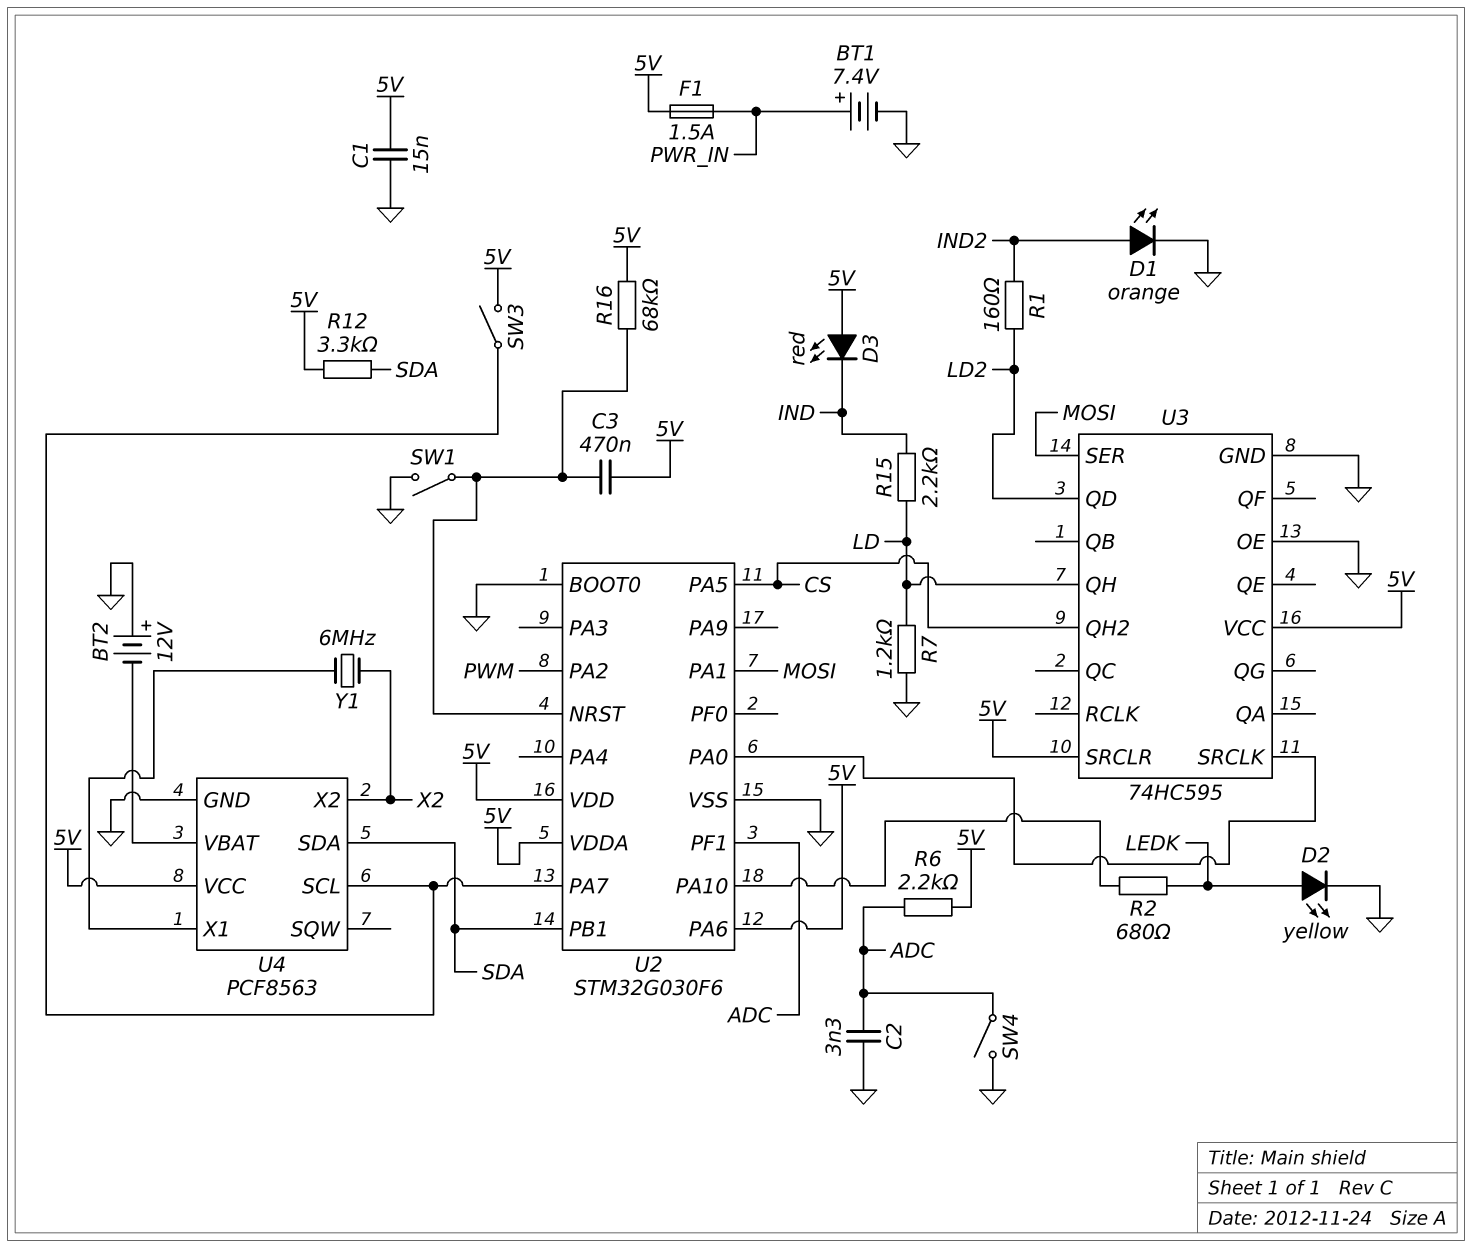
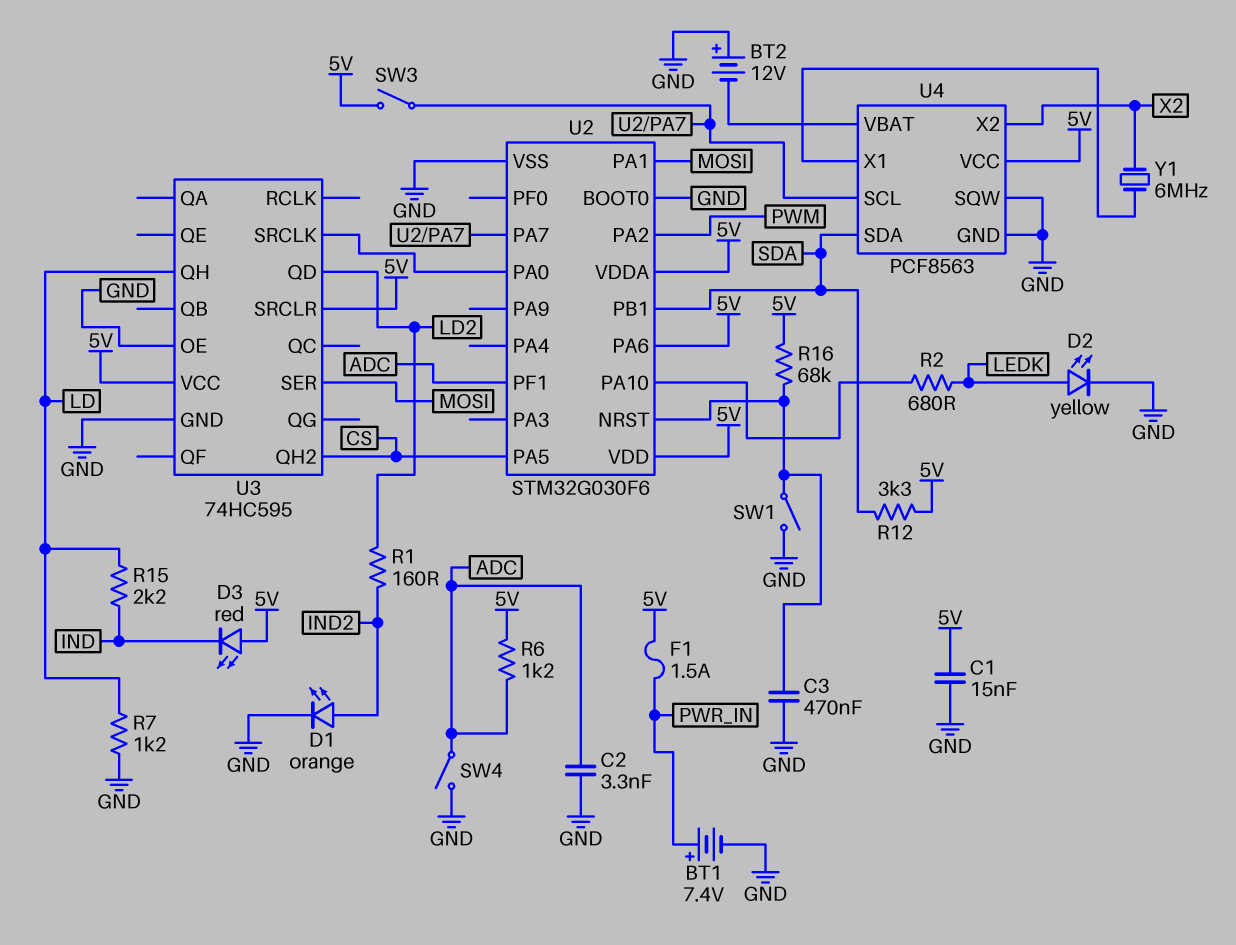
C3: 470nF (5V, U2/NRST) -> 470nF (GND, U2/NRST)
R6: 2.2k (5V, ADC) -> 1.2k (5V, ADC)
U4 pin SQW: none -> GND

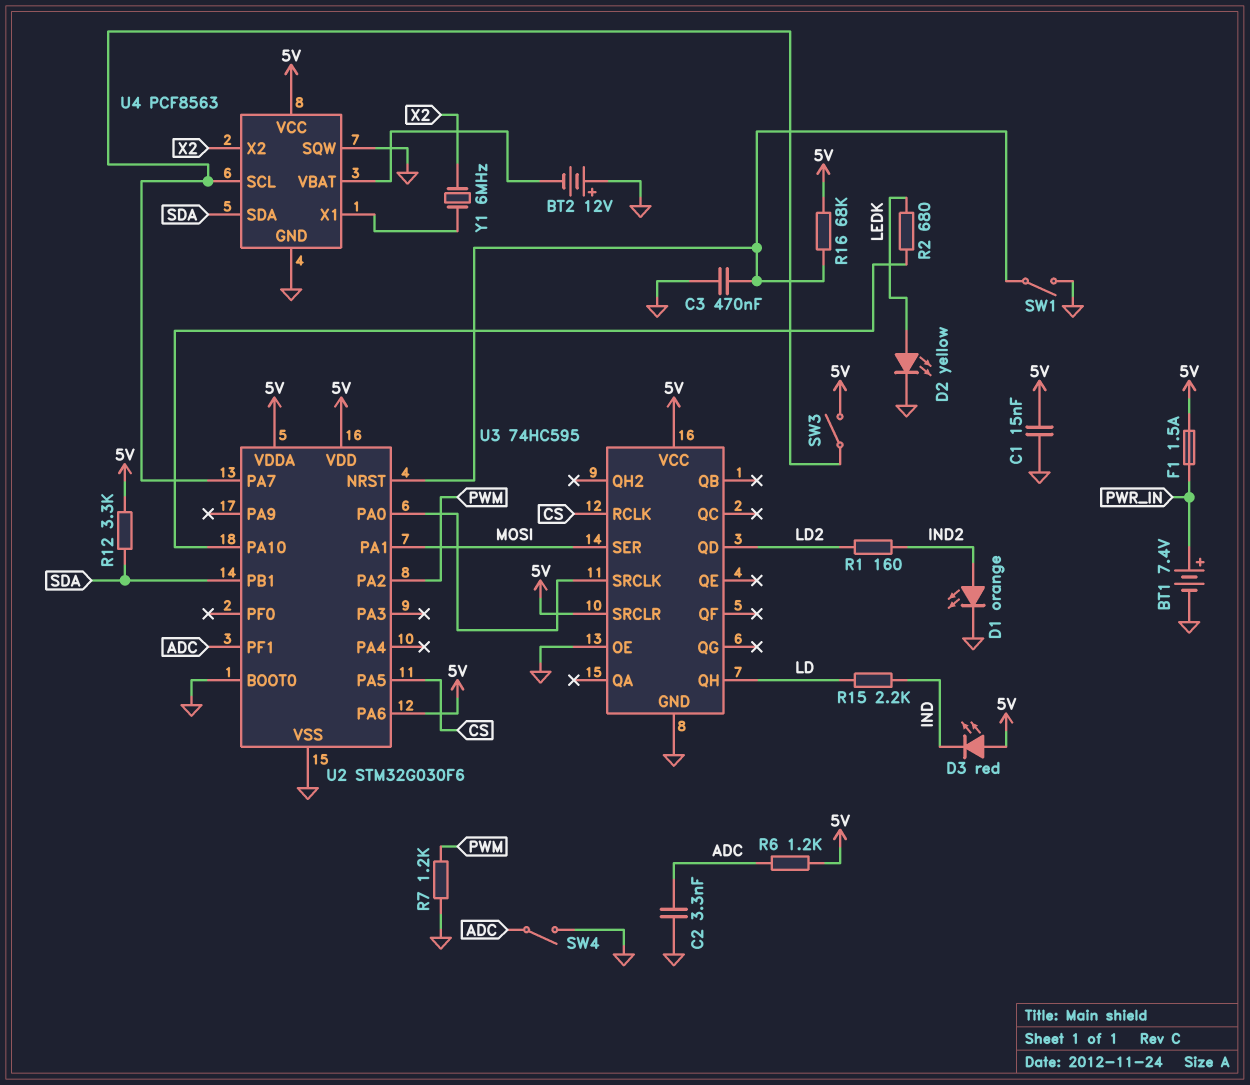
R7: 1.2k (GND, LD) -> 1.2k (GND, PWM)
U3 pin QH2: CS -> none
U3 pin RCLK: none -> CS

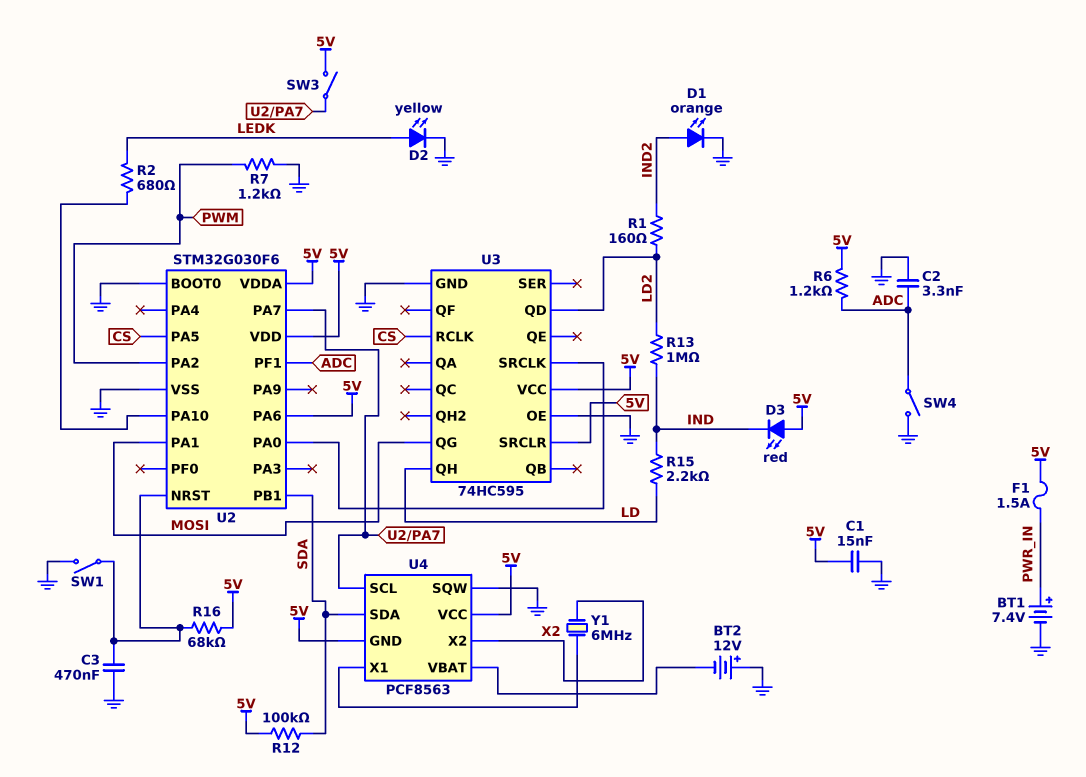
R12: 3.3k (5V, SDA) -> 100k (5V, SDA)
R13: none -> 1M (IND, LD2)
U3 pin QG: none -> MOSI
U3 pin SER: MOSI -> none
U4 pin GND: GND -> 5V

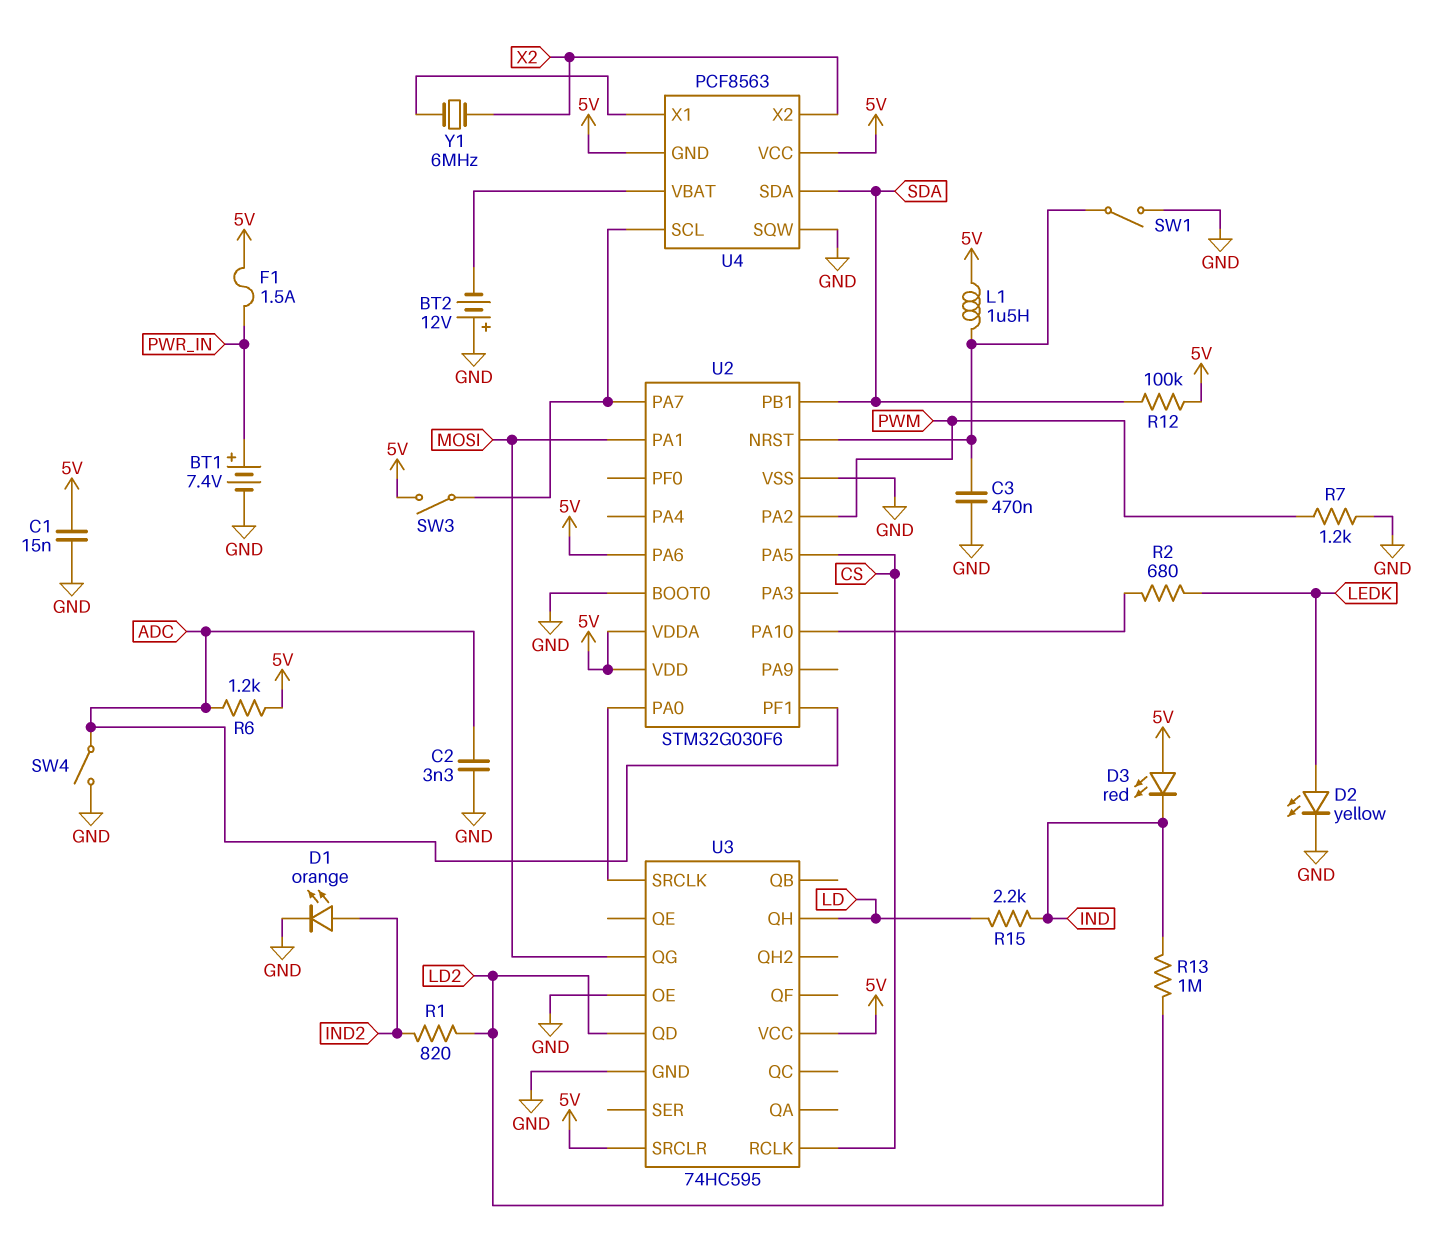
L1: none -> 1.5uH (5V, U2/NRST)
R1: 160 (IND2, LD2) -> 820 (IND2, LD2)
R16: 68k (5V, U2/NRST) -> none

